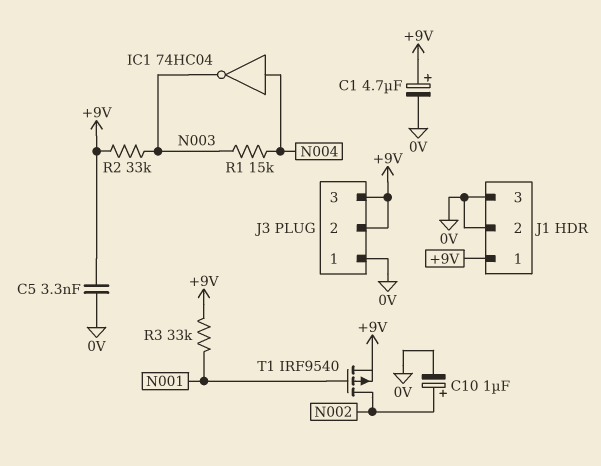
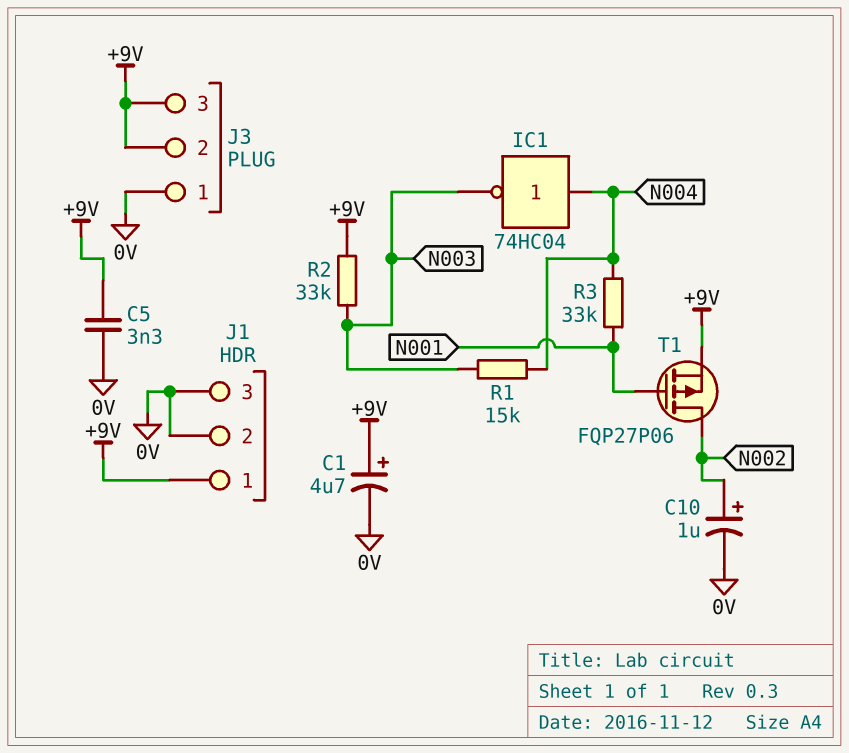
R3: 33k (+9V, N001) -> 33k (N001, N004)
T1: PMOS IRF9540 (G N001, D N002, S +9V) -> PMOS FQP27P06 (G N001, D N002, S +9V)

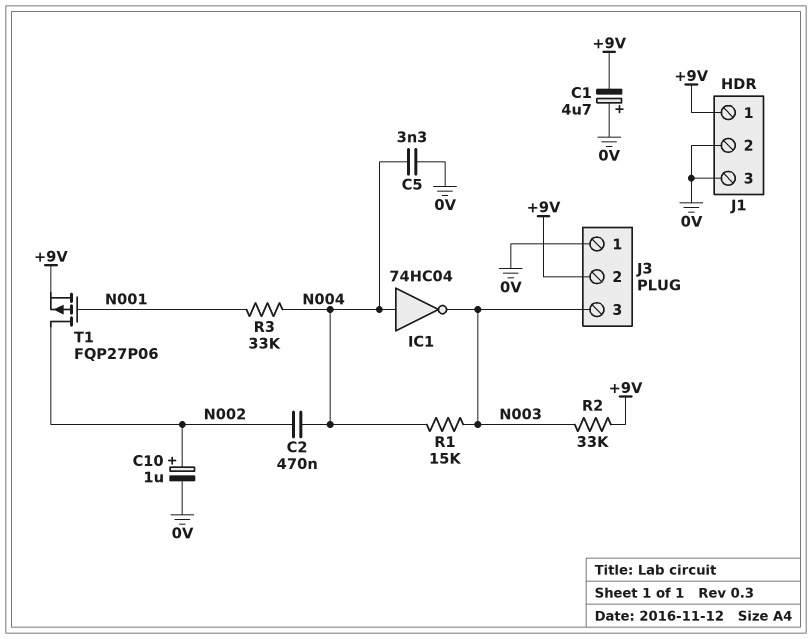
C1: 4.7uF (plus +9V, minus 0V) -> 4.7uF (plus 0V, minus +9V)
C2: none -> 470nF (N002, N004)
C5: 3.3nF (+9V, 0V) -> 3.3nF (0V, N004)
J3 pin 3: +9V -> N003

